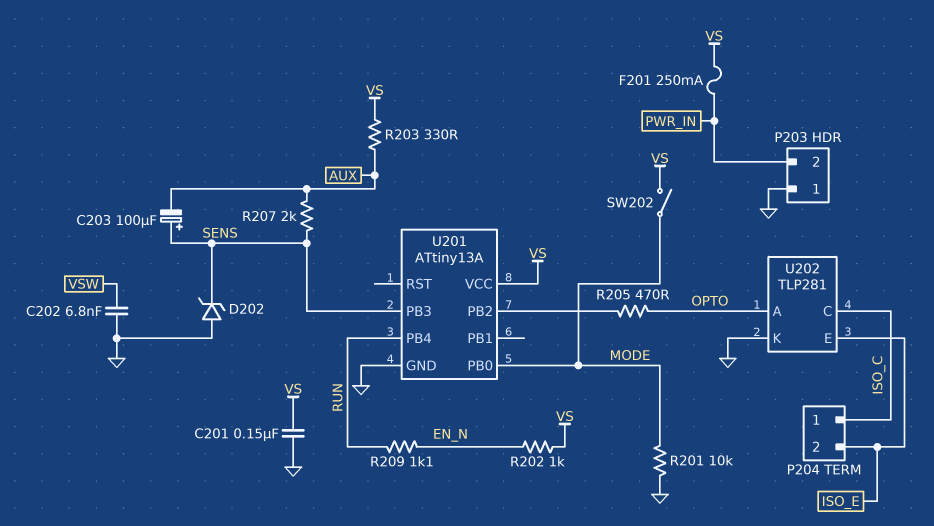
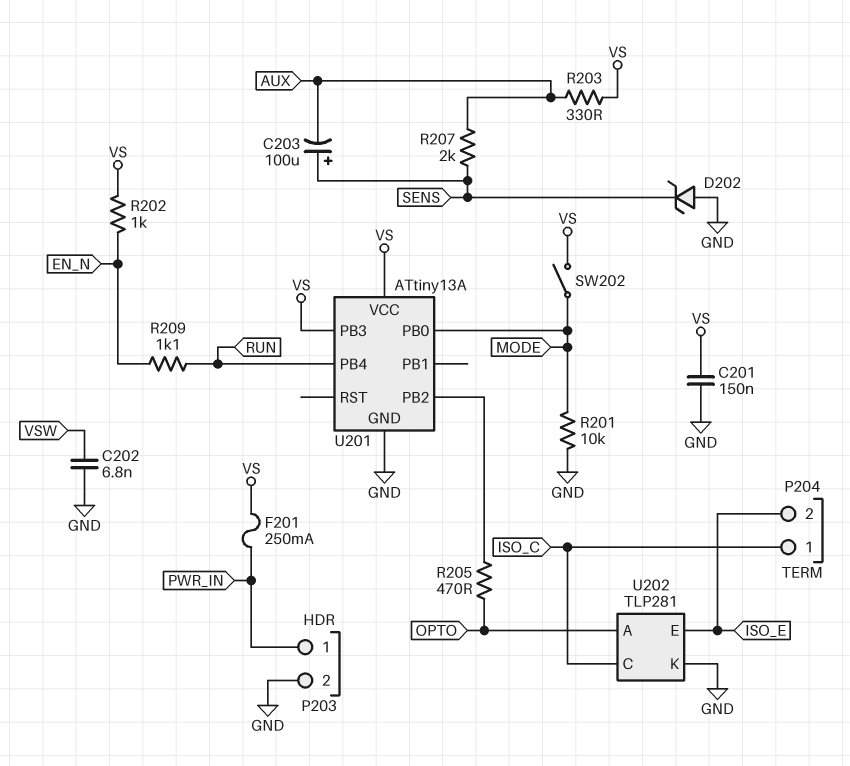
P203 pin 1: GND -> PWR_IN
P203 pin 2: PWR_IN -> GND
U201 pin PB3: SENS -> VS

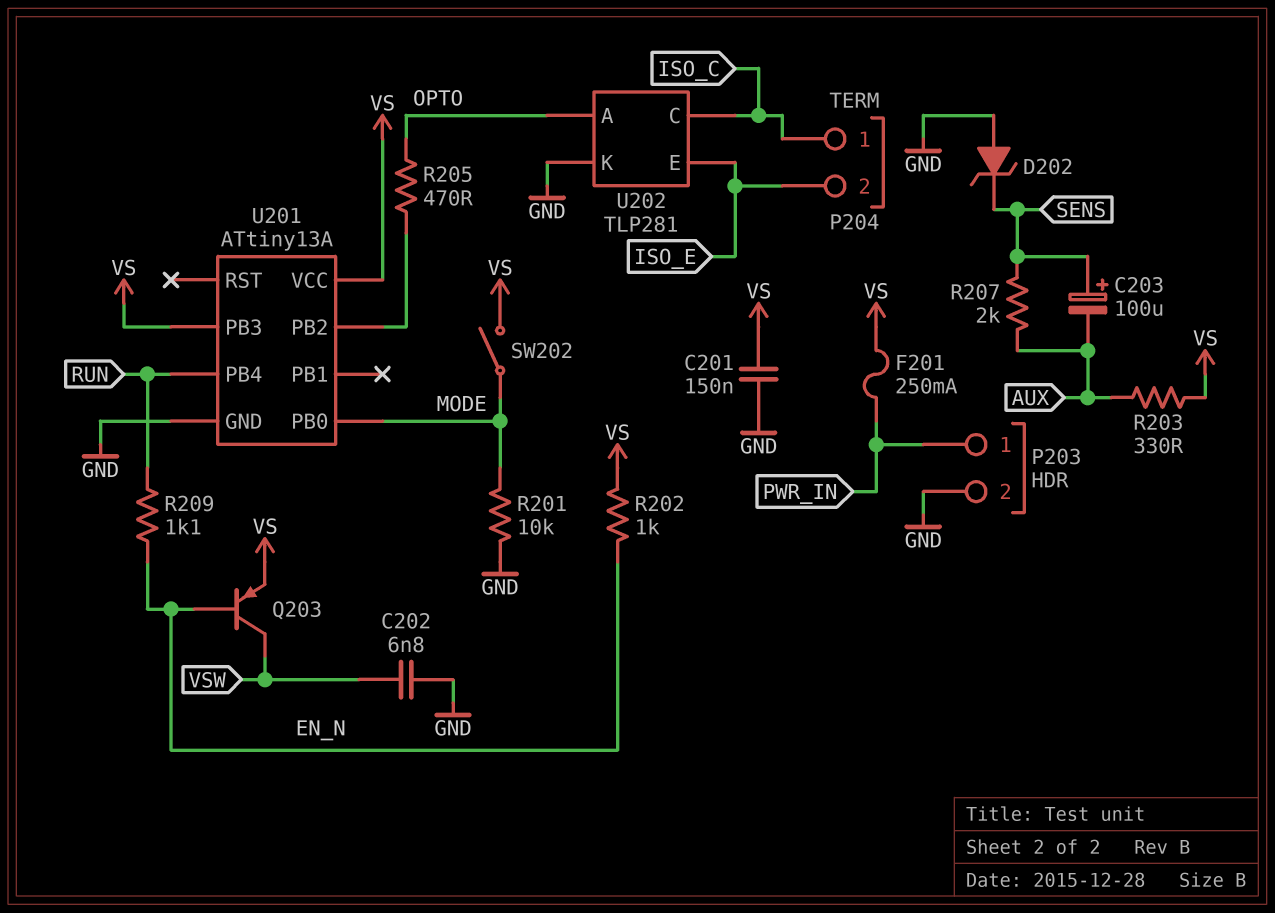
Q203: none -> PNP (B EN_N, C VSW, E VS)

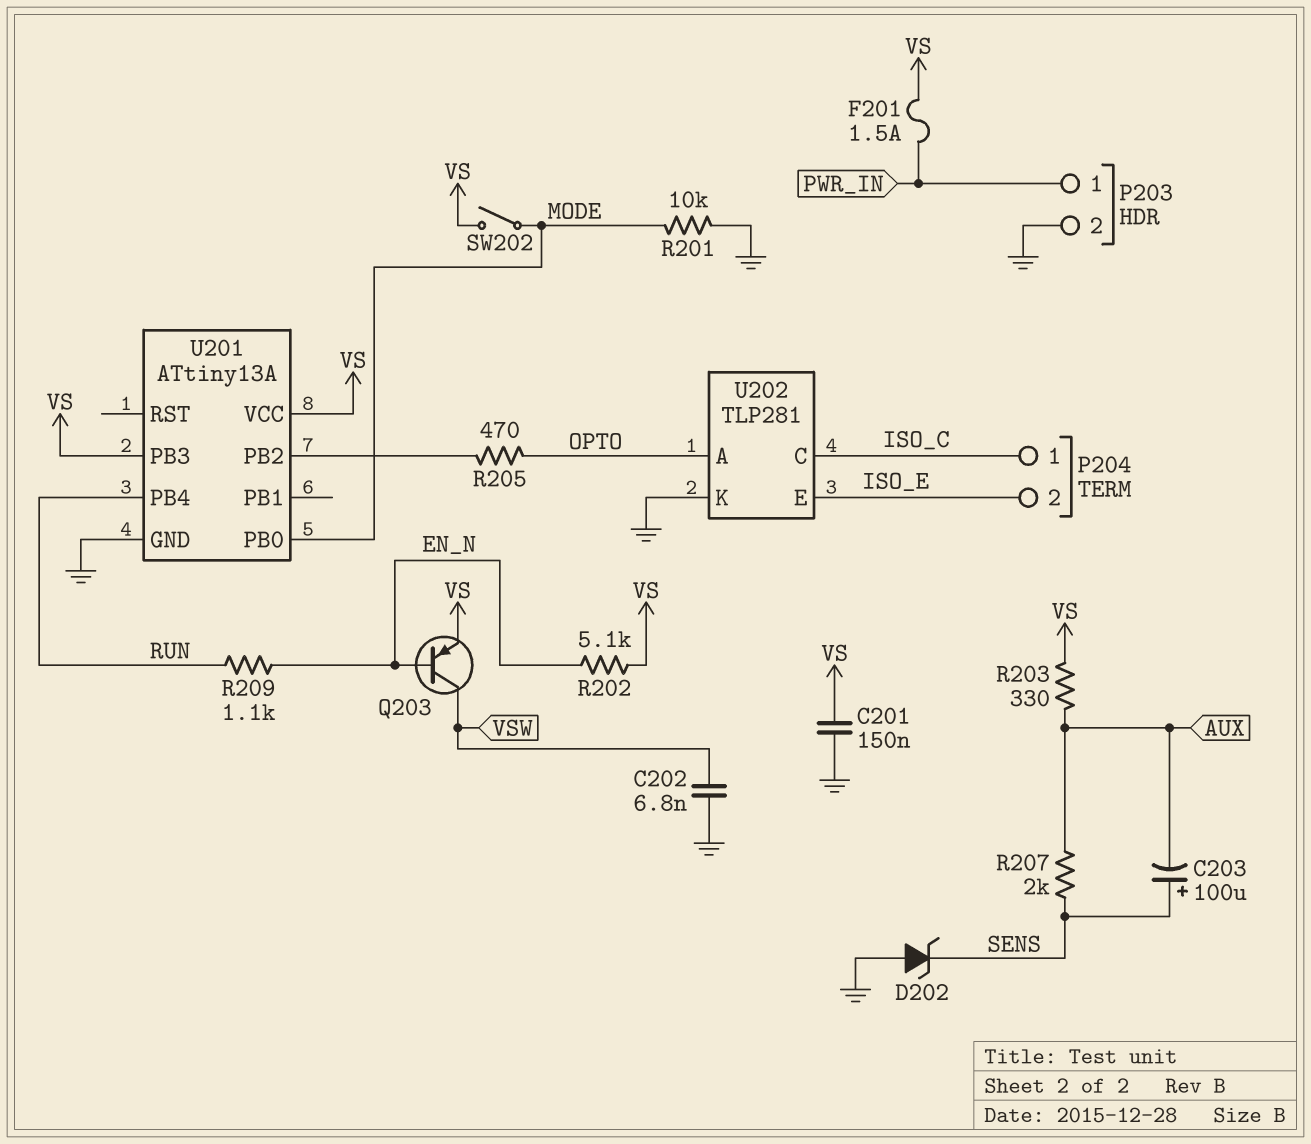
F201: 250mA (PWR_IN, VS) -> 1.5A (PWR_IN, VS)
R202: 1k (EN_N, VS) -> 5.1k (EN_N, VS)

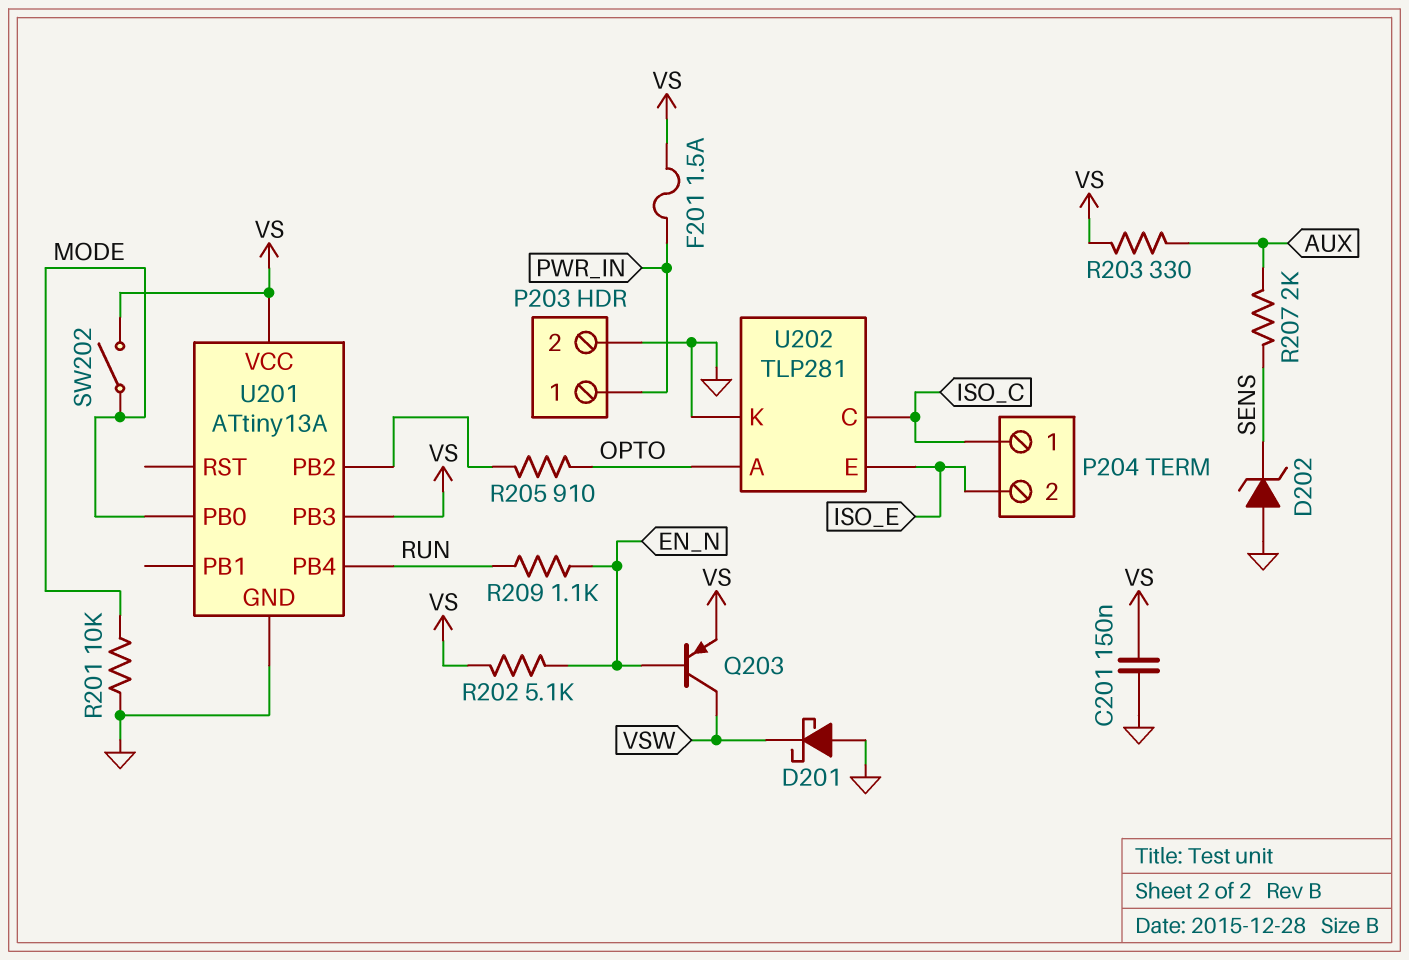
C202: 6.8nF (GND, VSW) -> none
C203: 100uF (plus SENS, minus AUX) -> none
D201: none -> schottky (A GND, K VSW)
R205: 470 (OPTO, U201/PB2) -> 910 (OPTO, U201/PB2)

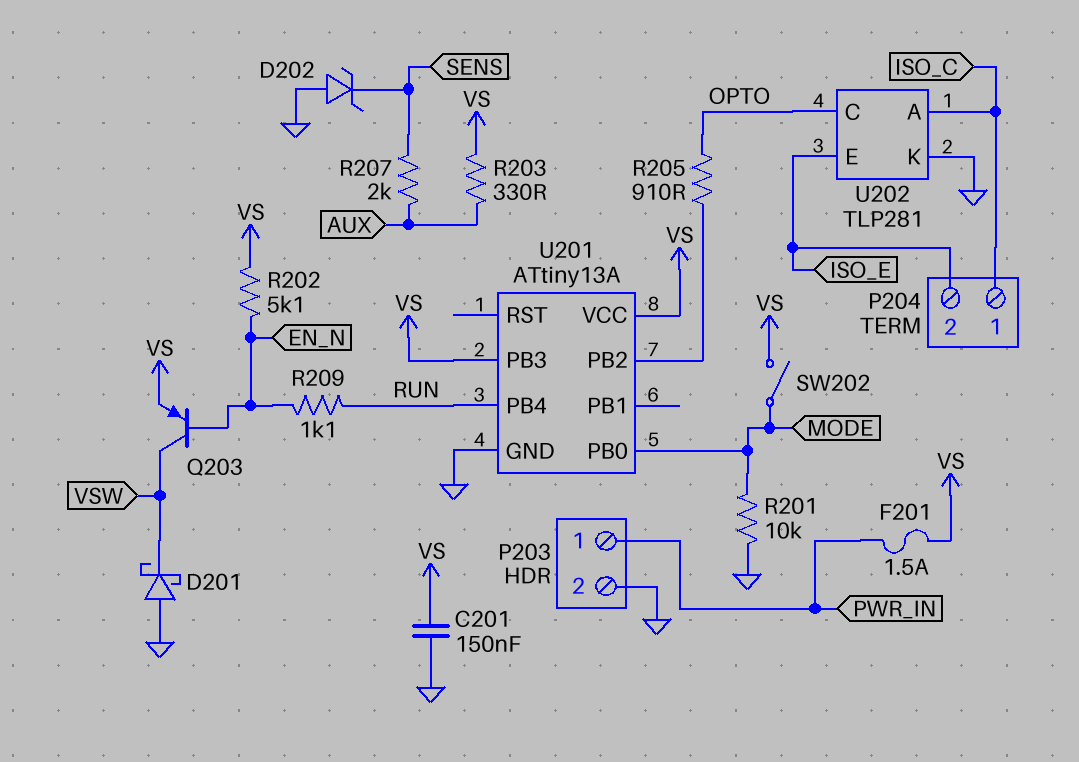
U202 pin A: OPTO -> ISO_C
U202 pin C: ISO_C -> OPTO

